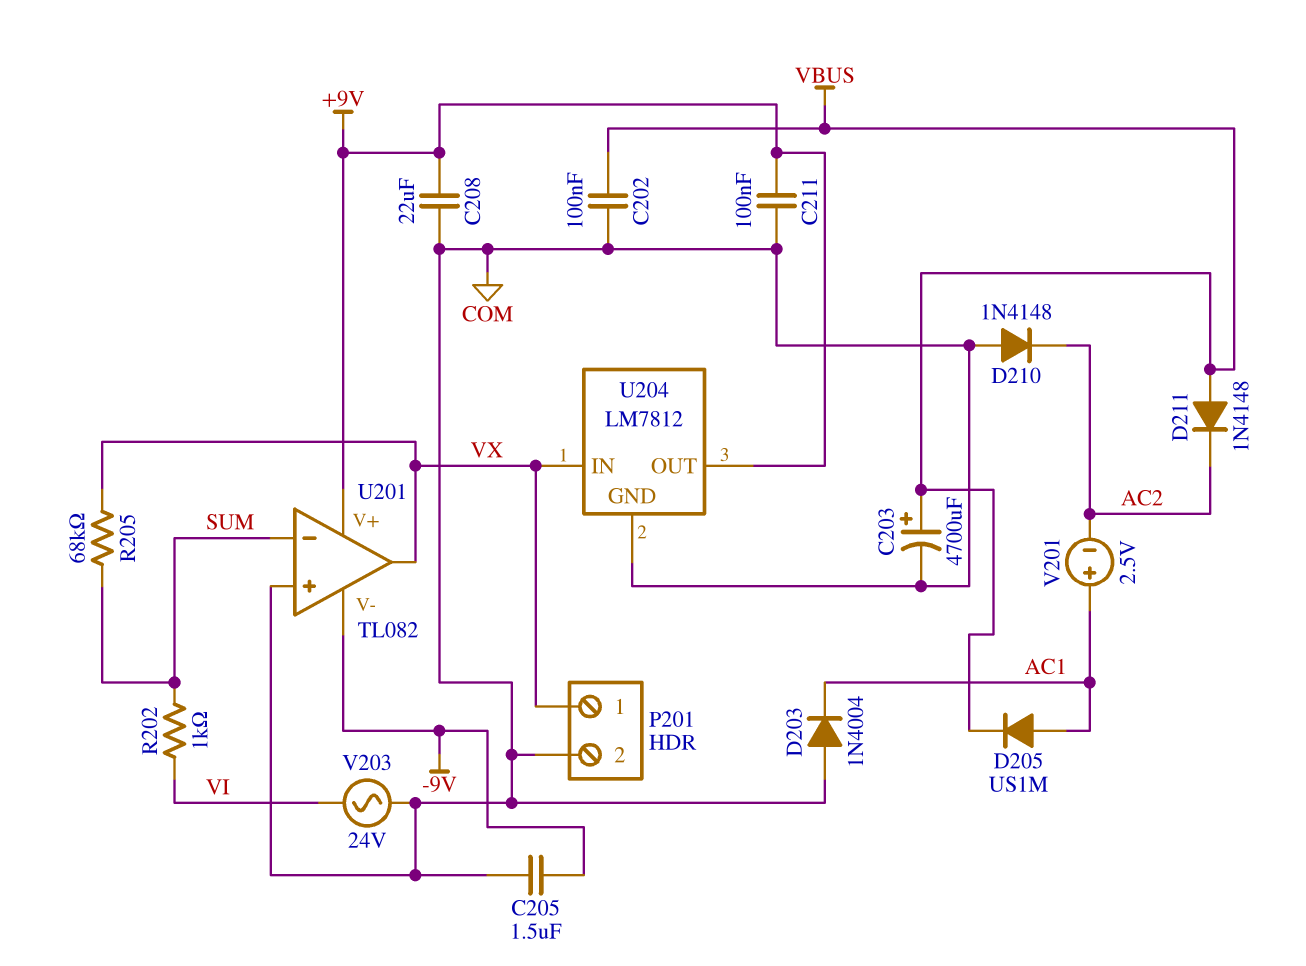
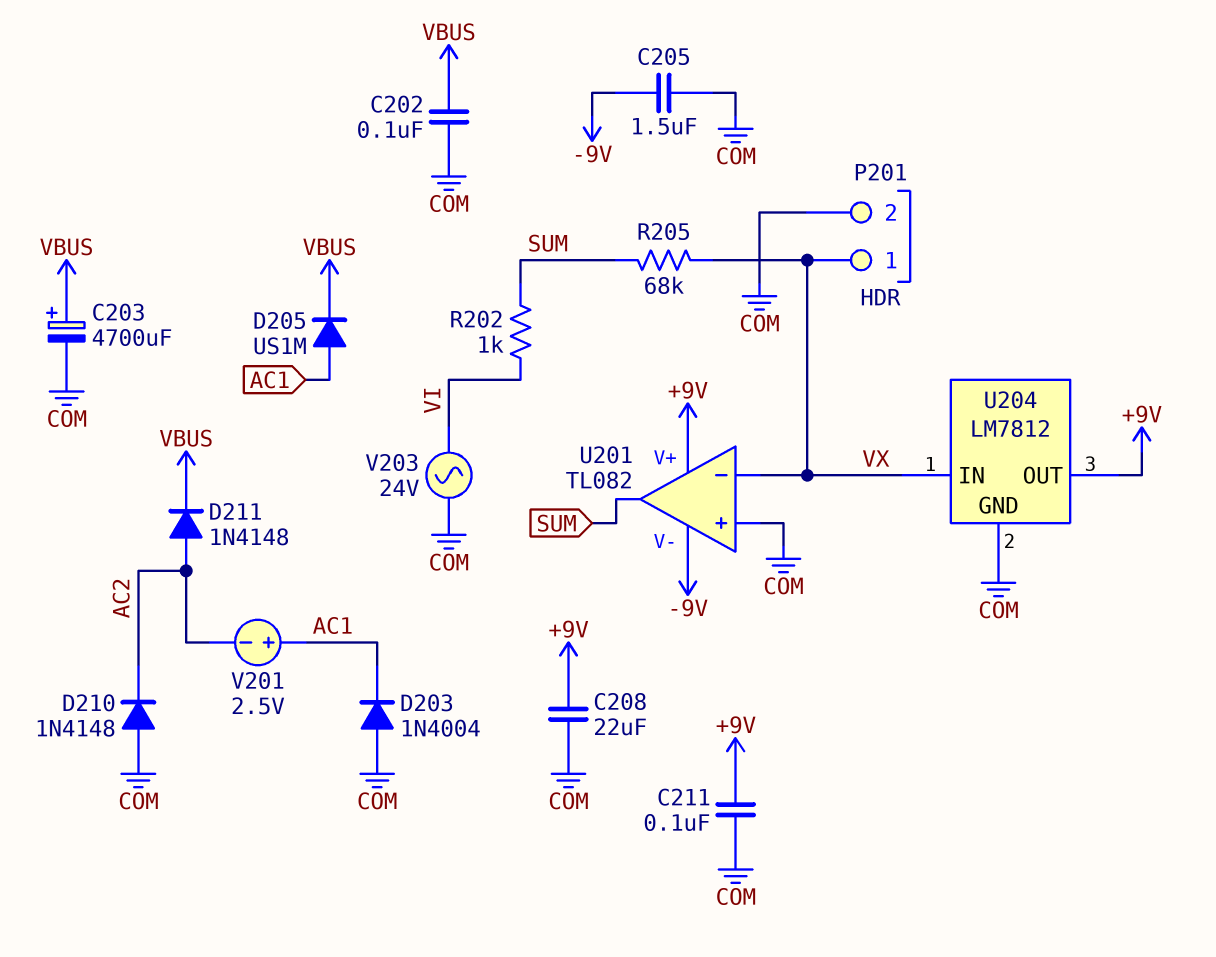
D211: diode 1N4148 (A VBUS, K AC2) -> diode 1N4148 (A AC2, K VBUS)
U201 pin in-: SUM -> VX
U201 pin out: VX -> SUM

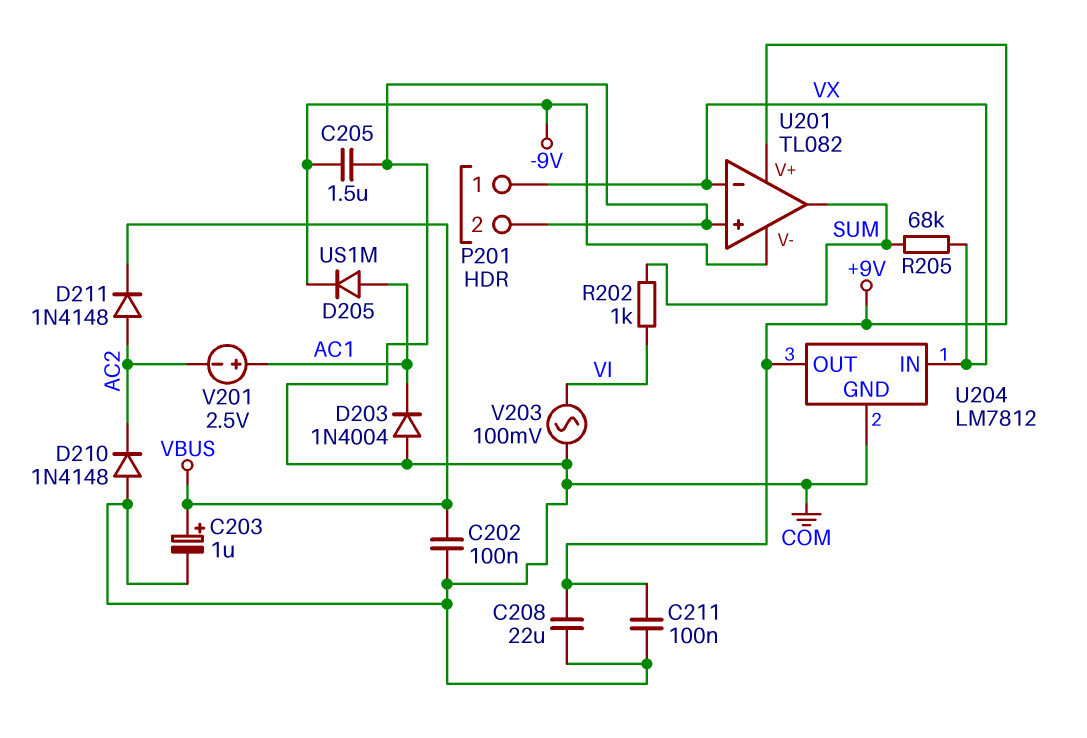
C203: 4700uF (plus VBUS, minus COM) -> 1uF (plus VBUS, minus COM)
D205: diode US1M (A AC1, K VBUS) -> diode US1M (A AC1, K -9V)
V203: AC 24V (COM, VI) -> AC 100mV (COM, VI)

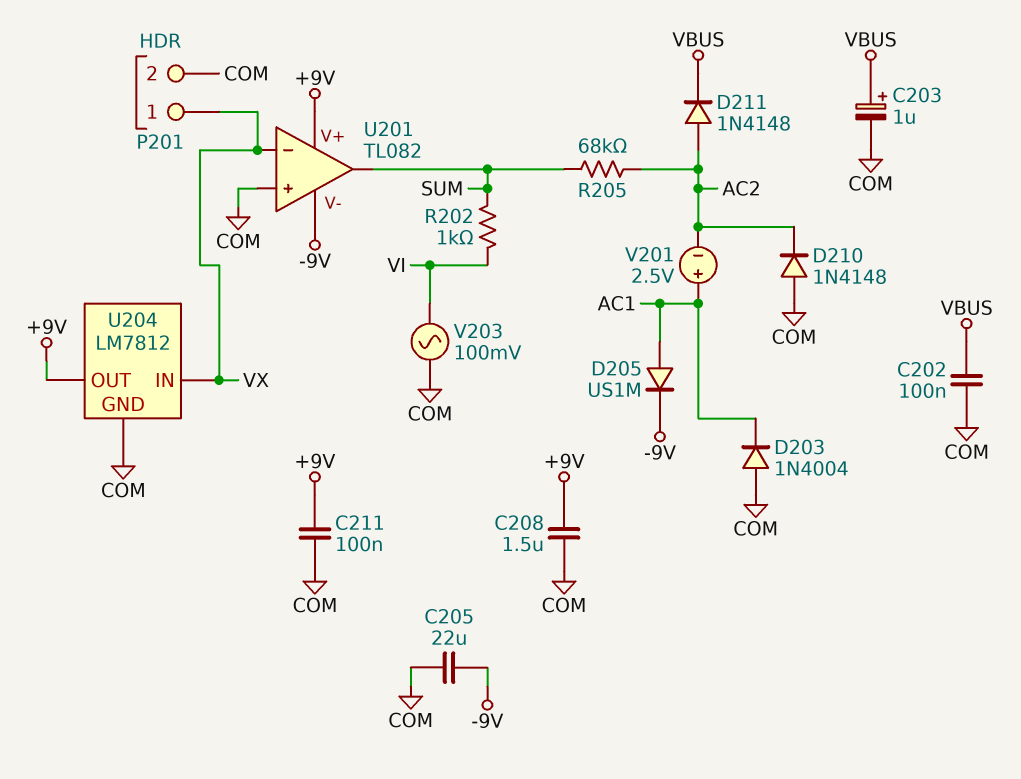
C205: 1.5uF (-9V, COM) -> 22uF (-9V, COM)
C208: 22uF (+9V, COM) -> 1.5uF (+9V, COM)
R205: 68k (SUM, VX) -> 68k (AC2, SUM)

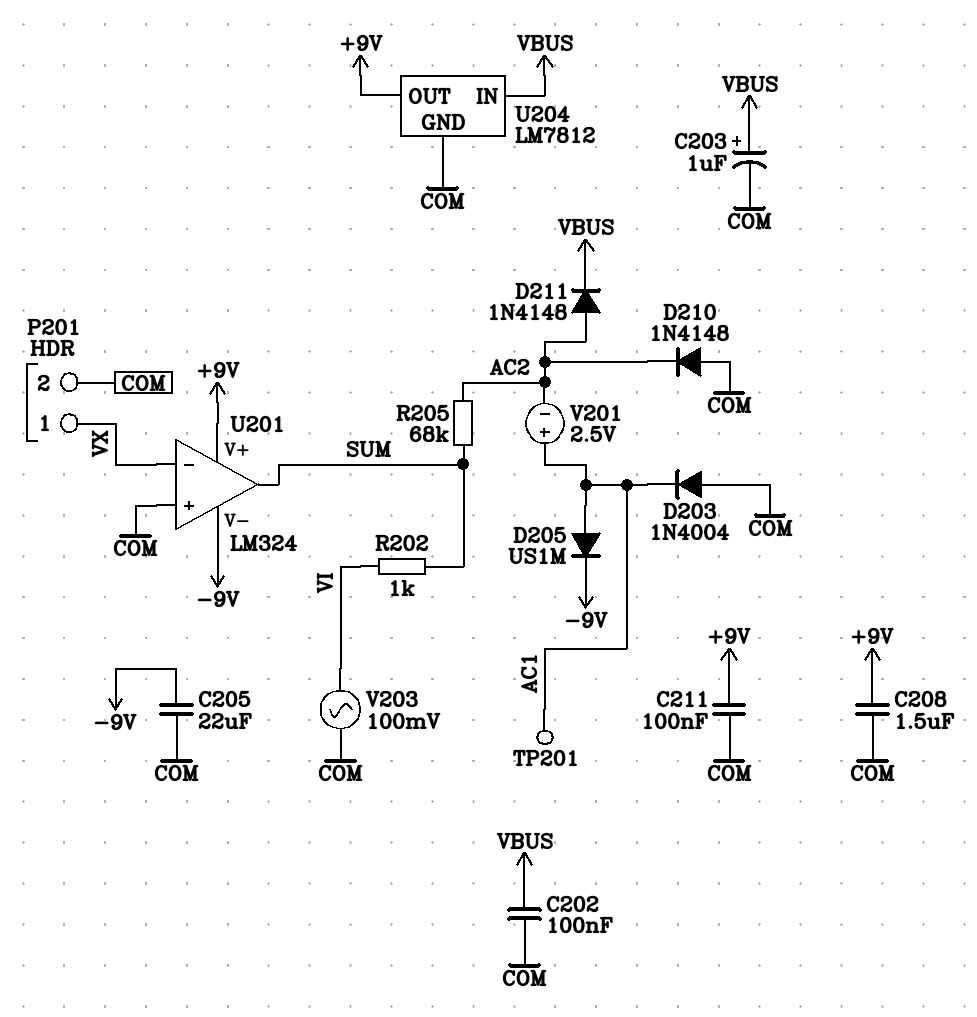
TP201: none -> test point (AC1)
U201: TL082 -> LM324
U204 pin IN: VX -> VBUS

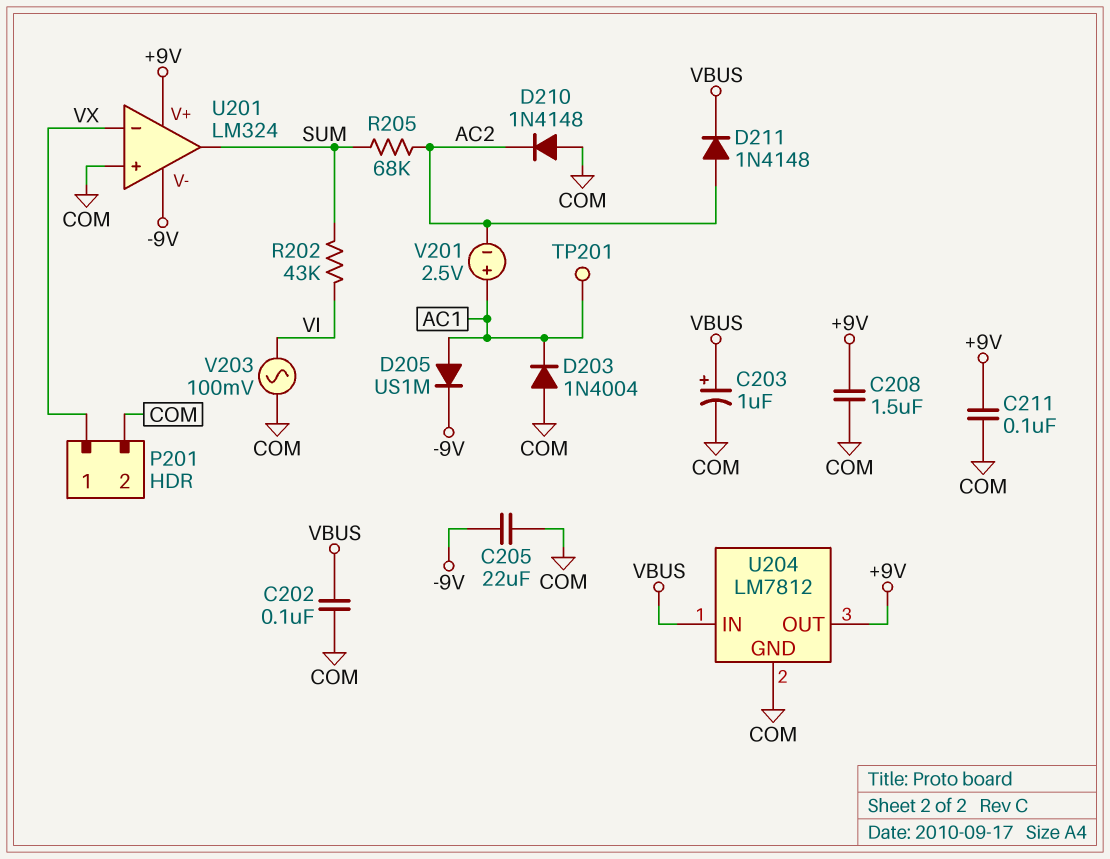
R202: 1k (SUM, VI) -> 43k (SUM, VI)

